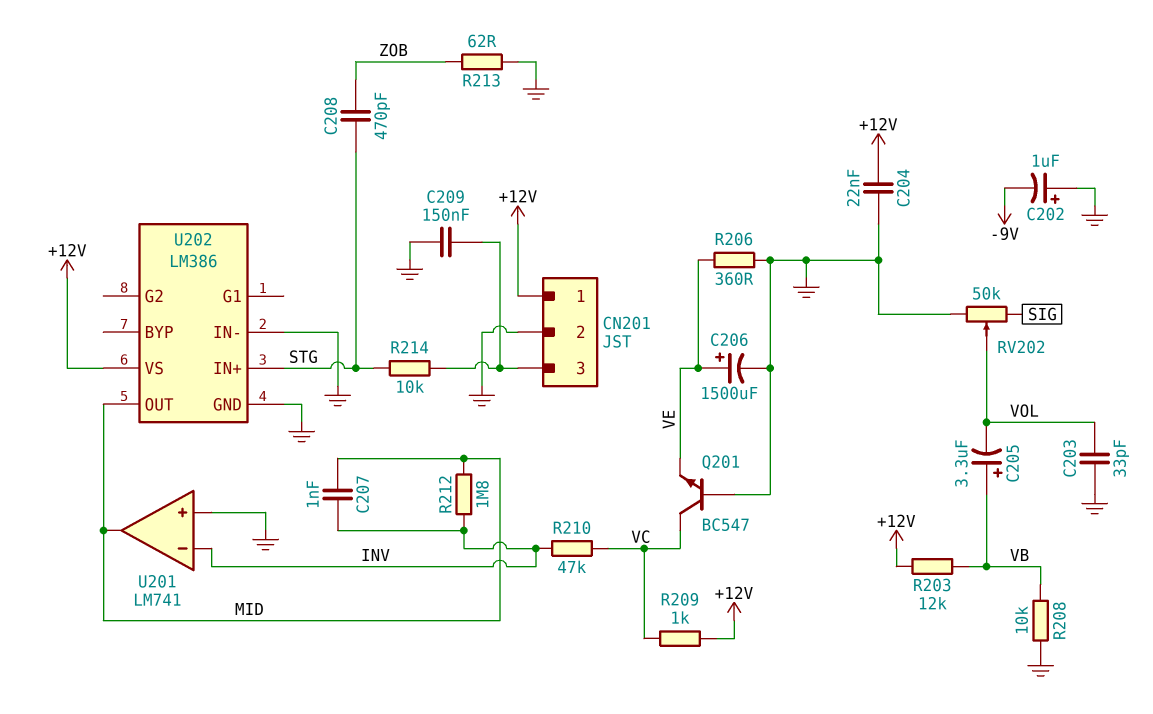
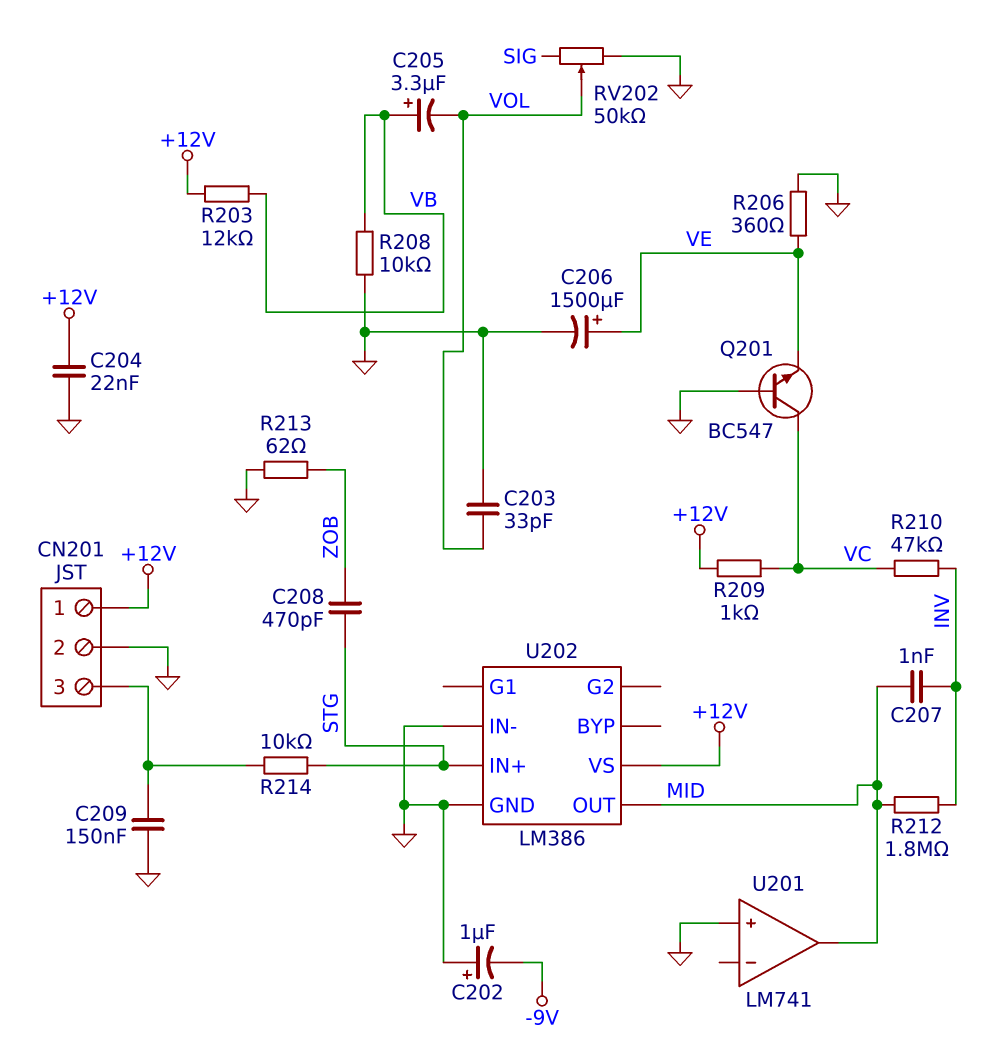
U201 pin in-: INV -> none

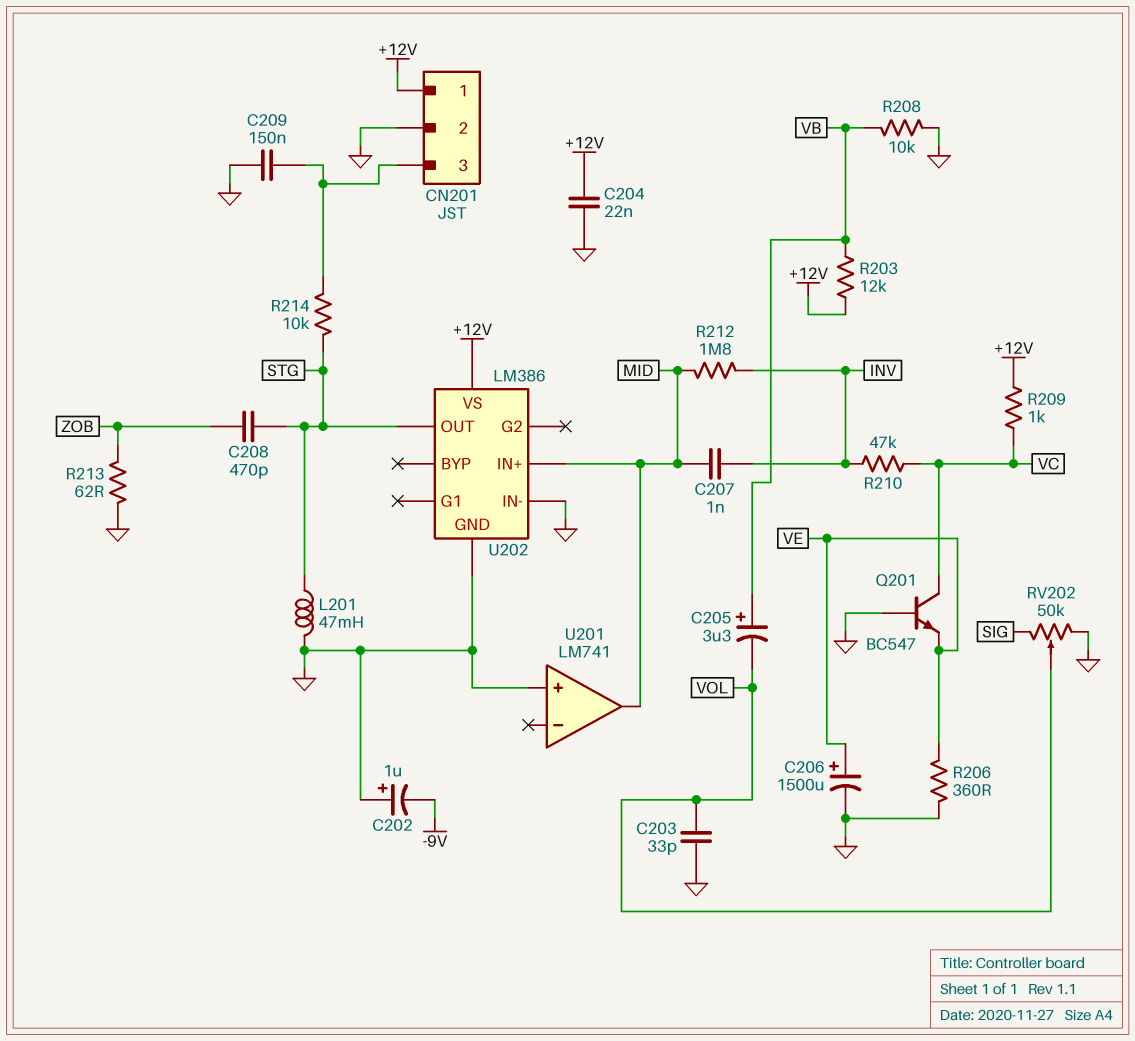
L201: none -> 47mH (GND, STG)
U202 pin IN+: STG -> MID
U202 pin OUT: MID -> STG

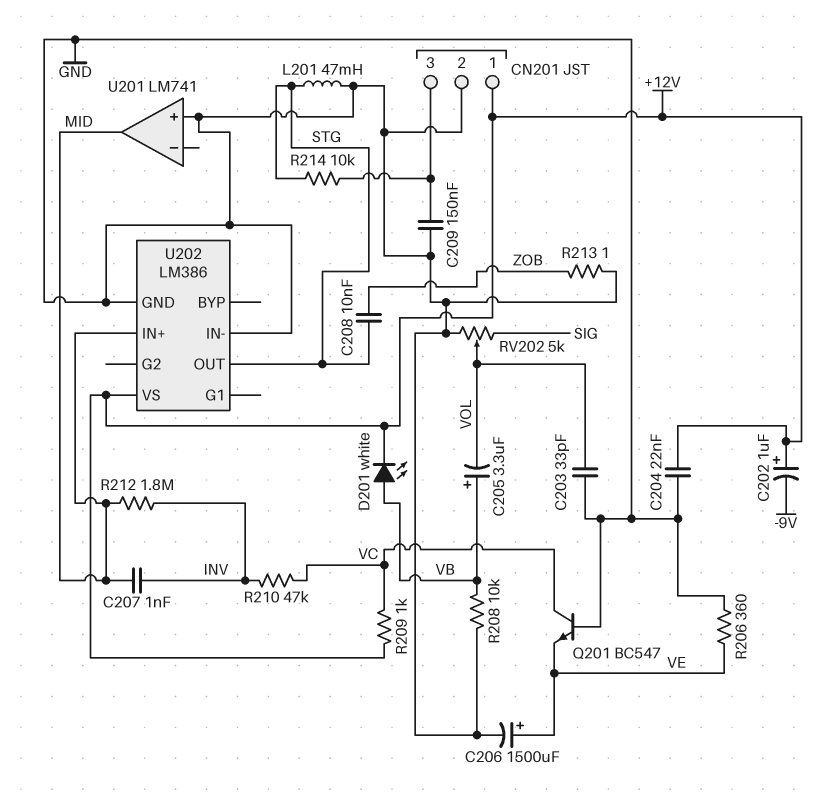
C202: 1uF (plus GND, minus -9V) -> 1uF (plus +12V, minus -9V)
C208: 470pF (STG, ZOB) -> 10nF (STG, ZOB)
D201: none -> LED white (A VB, K +12V)
R203: 12k (+12V, VB) -> none
R213: 62 (GND, ZOB) -> 1 (GND, ZOB)
RV202: 50k (GND, SIG, wiper VOL) -> 5k (GND, SIG, wiper VOL)

